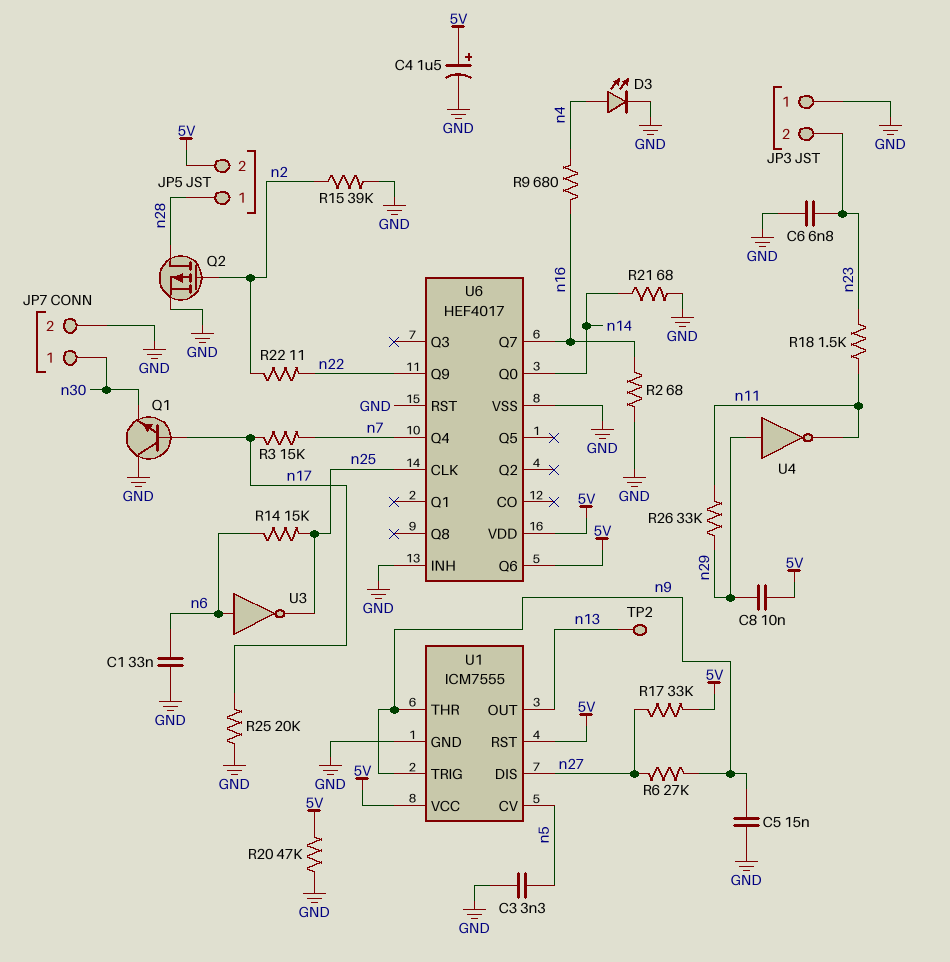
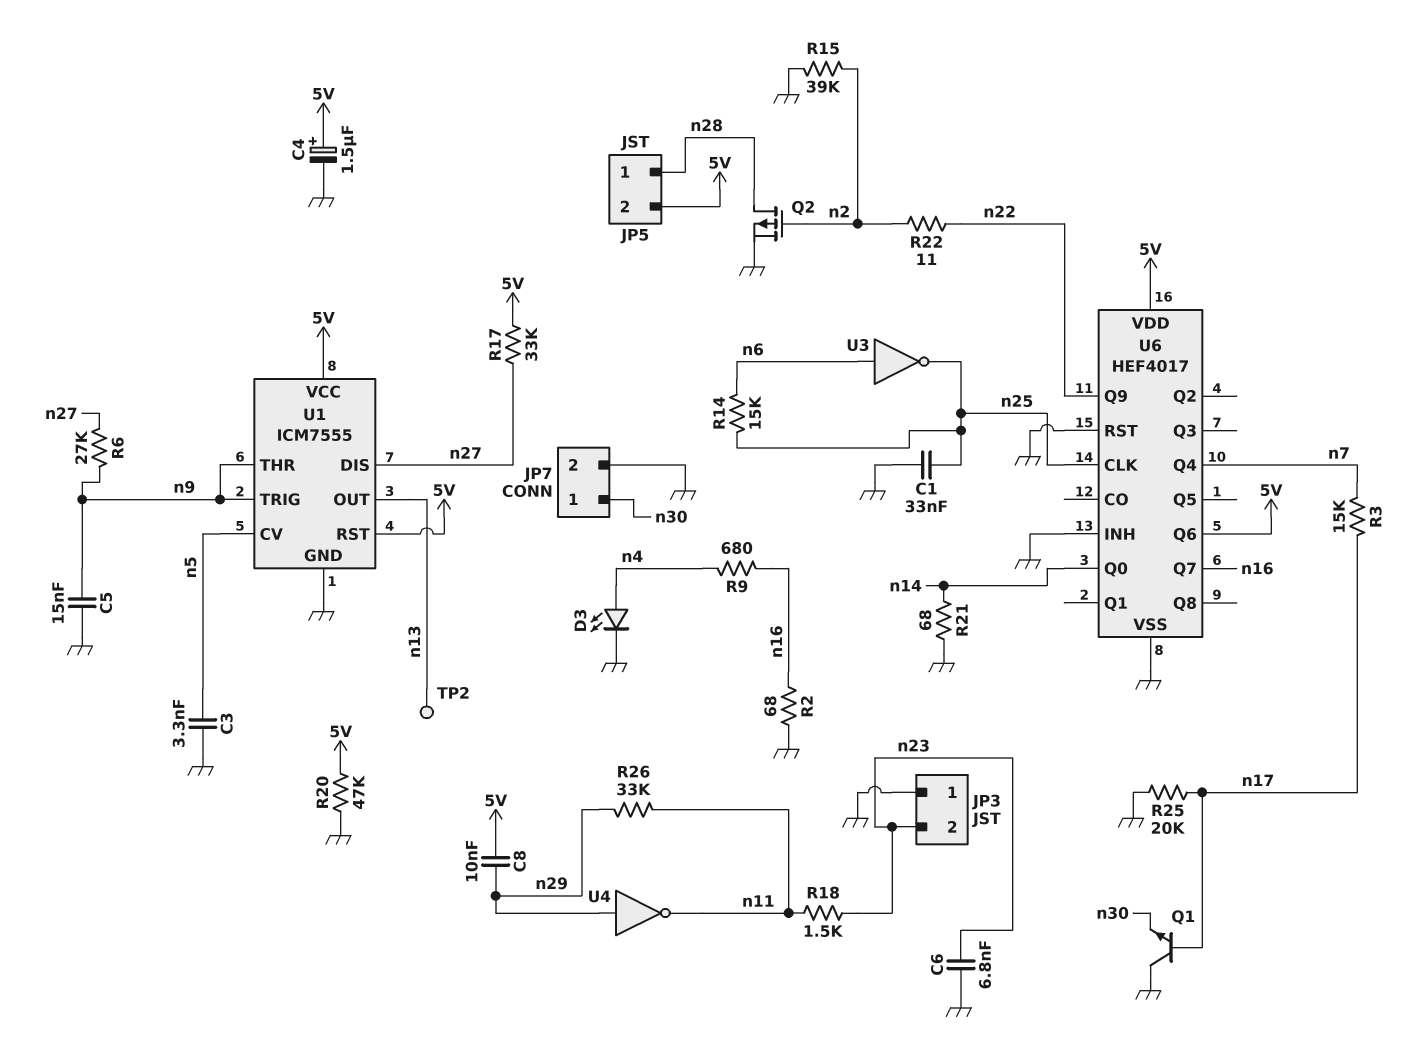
C1: 33nF (GND, n6) -> 33nF (GND, n25)

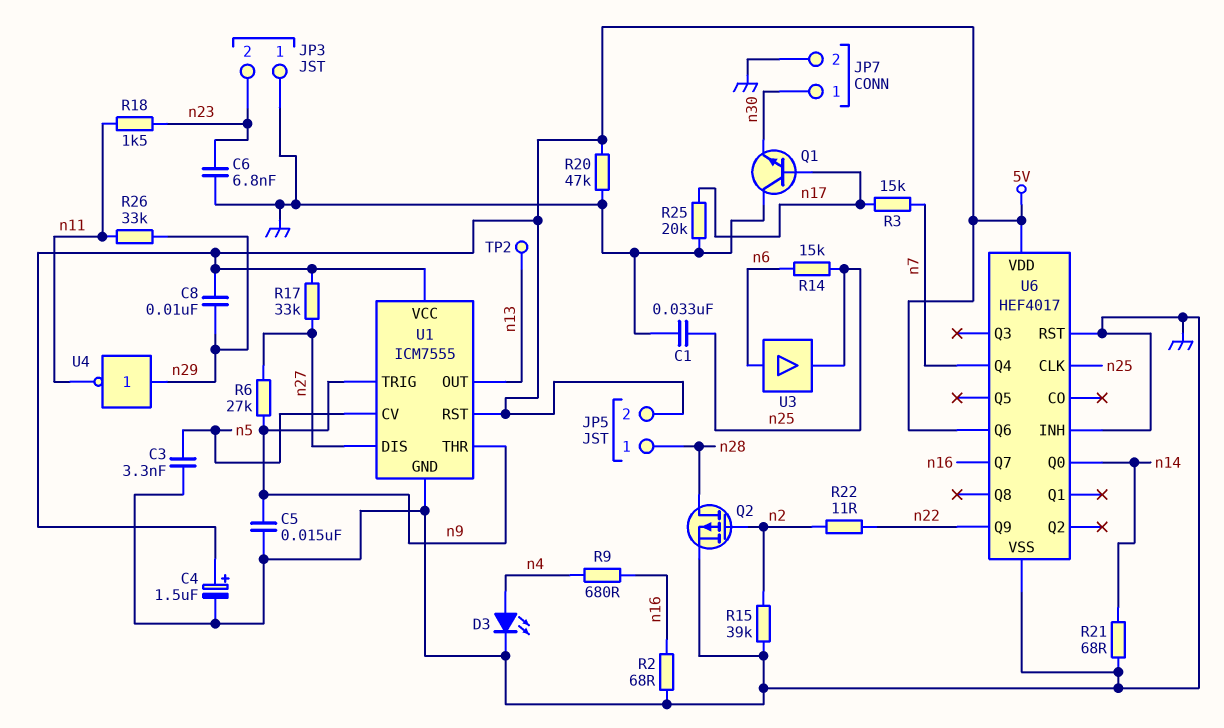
U3: NOT (in n6, out n25) -> buffer (in n6, out n25)

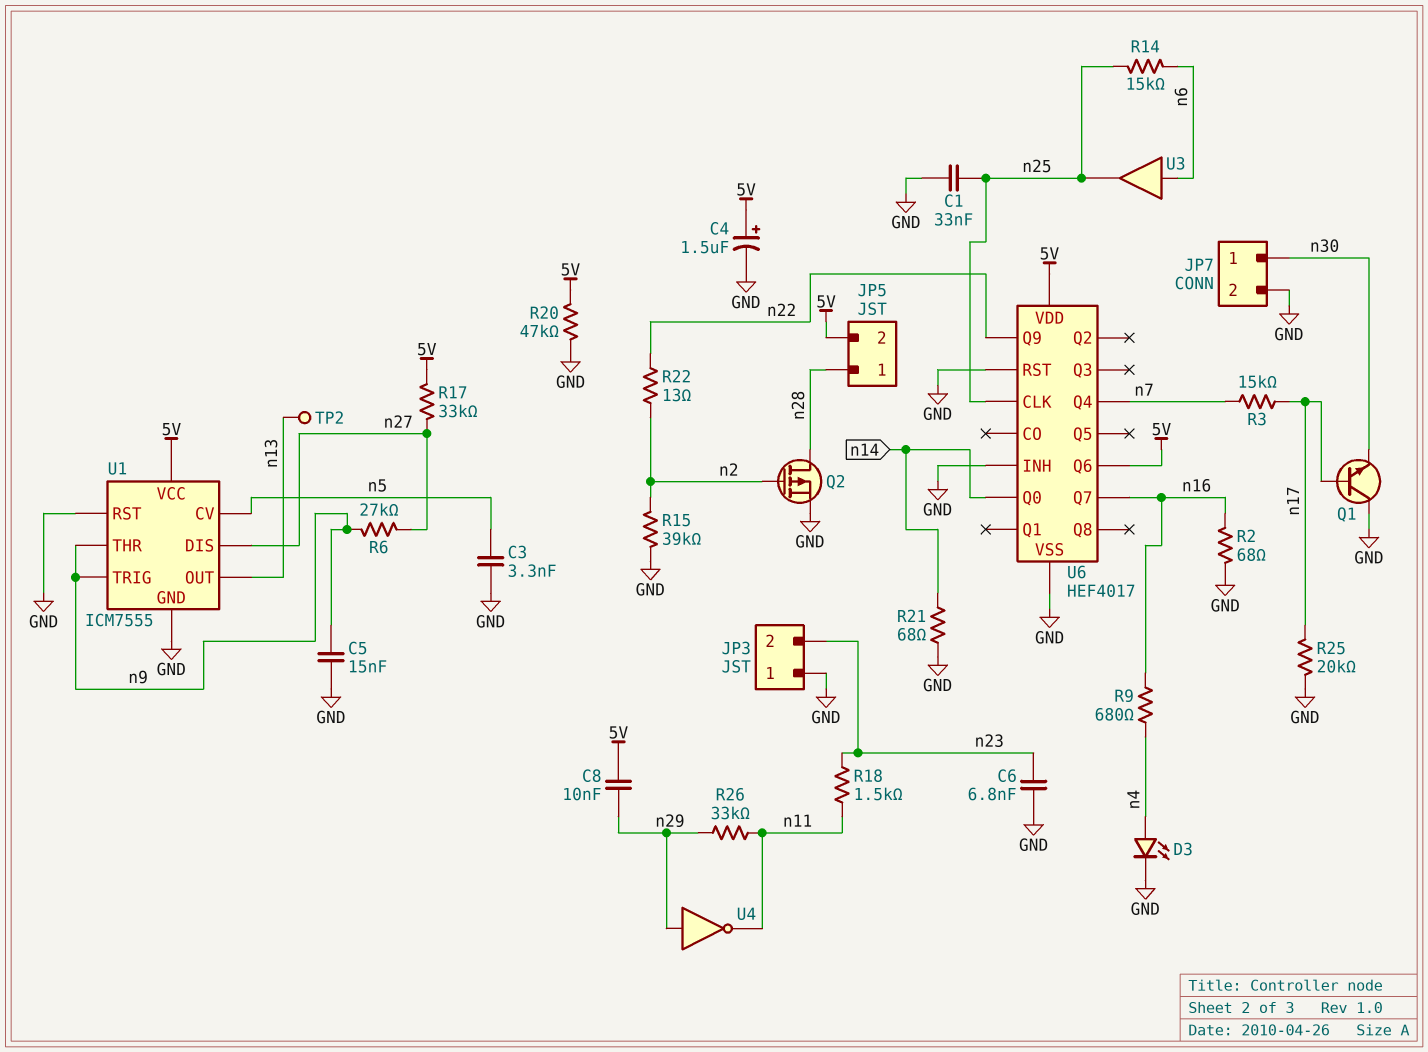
R22: 11 (n2, n22) -> 13 (n2, n22)
U1 pin RST: 5V -> GND

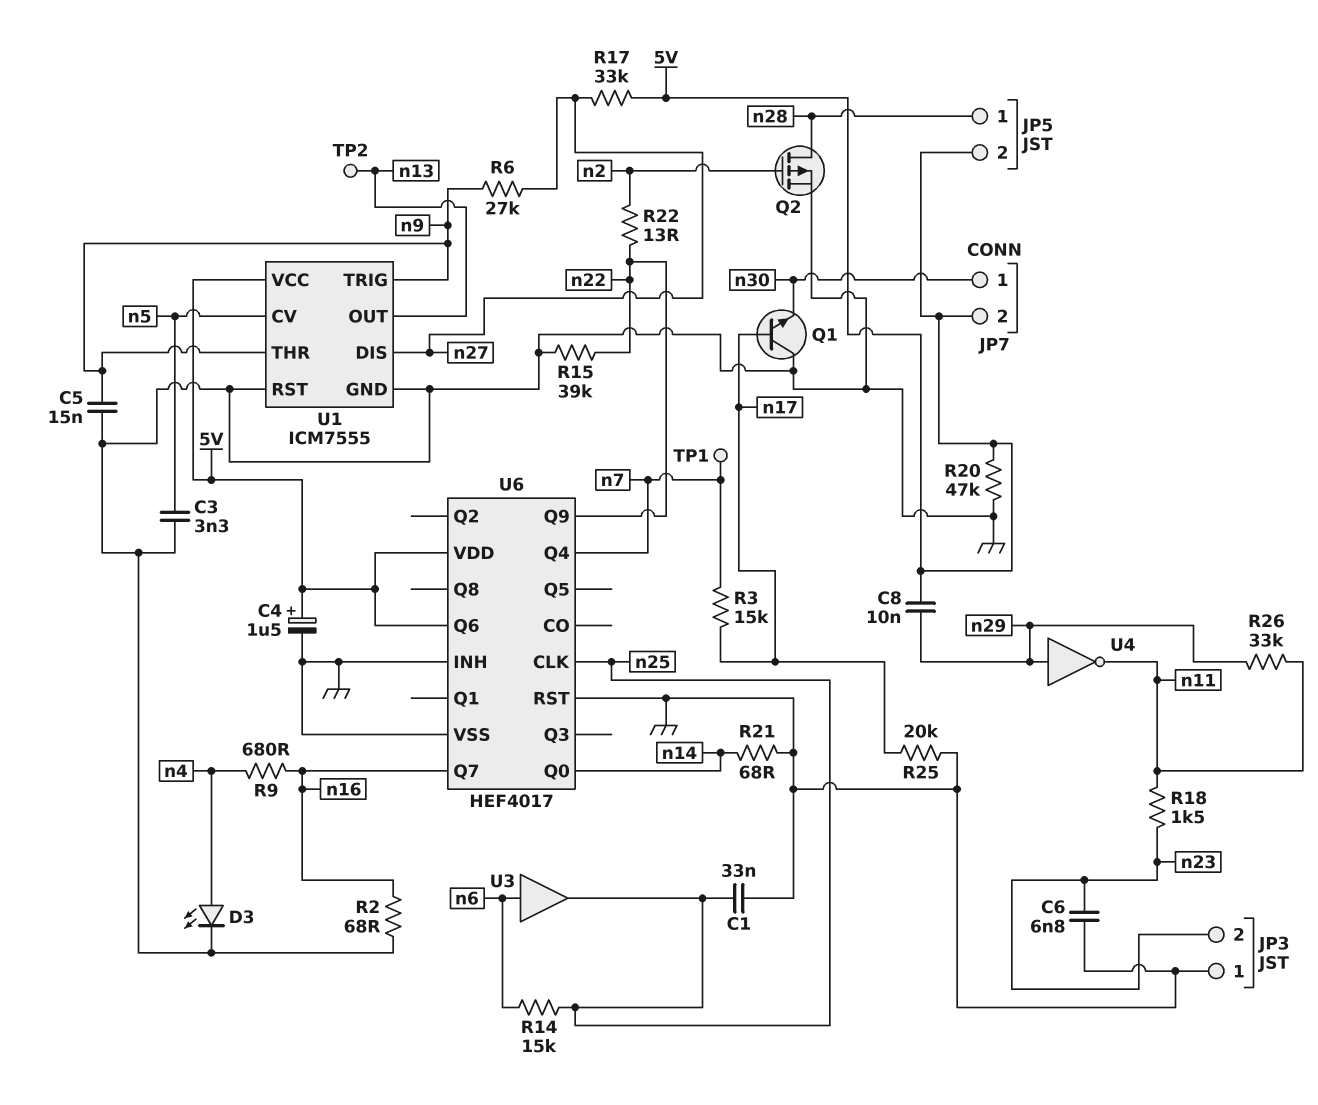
JP7 pin 2: GND -> 5V
R15: 39k (GND, n2) -> 39k (GND, n22)
TP1: none -> test point (n7)

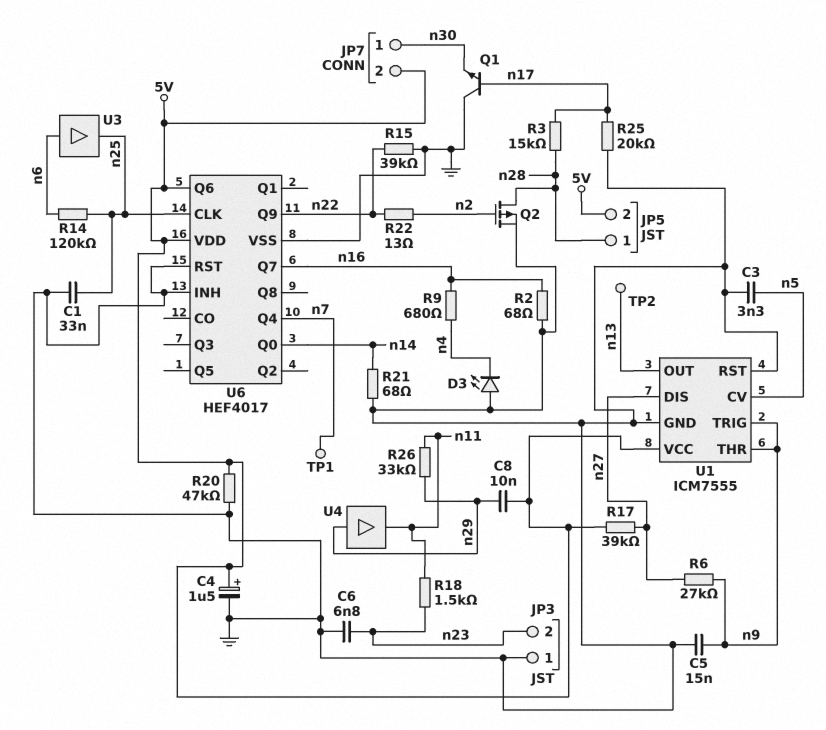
D3: LED (A n4, K GND) -> LED (A GND, K n4)
R3: 15k (n7, n17) -> 15k (n17, n28)
R14: 15k (n6, n25) -> 120k (n6, n25)
R17: 33k (5V, n27) -> 39k (5V, n27)
U4: NOT (in n29, out n11) -> buffer (in n29, out n11)

